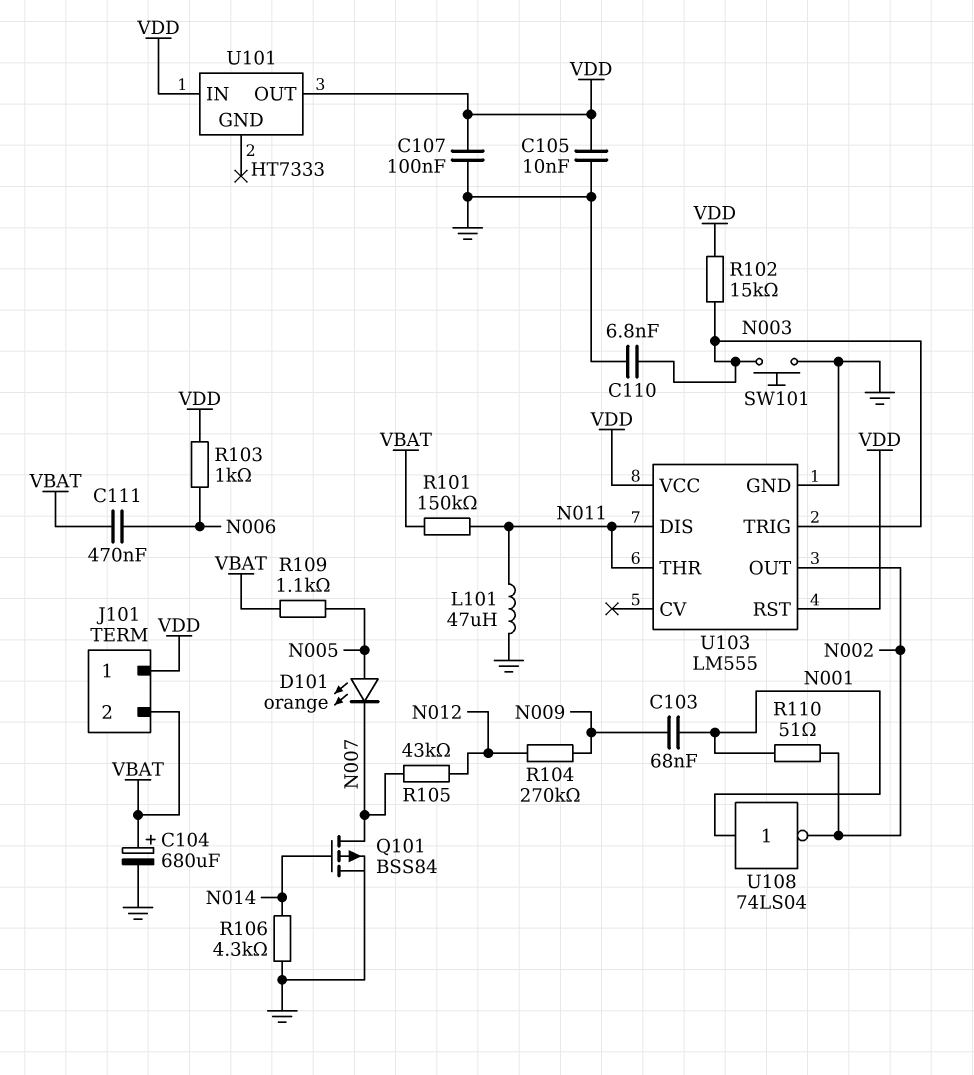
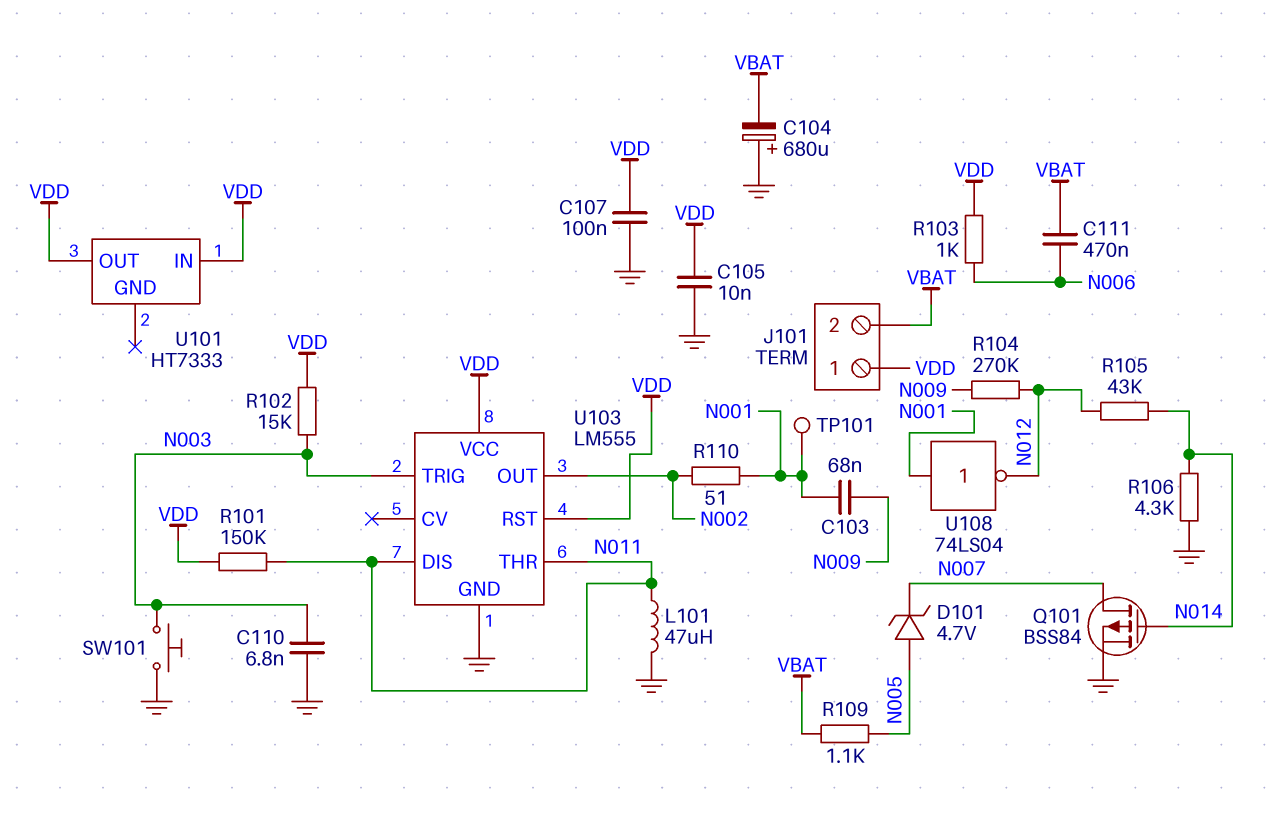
C104: 680uF (plus VBAT, minus GND) -> 680uF (plus GND, minus VBAT)
D101: LED orange (A N005, K N007) -> zener 4.7V (A N005, K N007)
R101: 150k (N011, VBAT) -> 150k (N011, VDD)
R105: 43k (N007, N012) -> 43k (N012, N014)
TP101: none -> test point (N001)
U108: NOT 74LS04 (in N001, out N002) -> NOT 74LS04 (in N001, out N012)

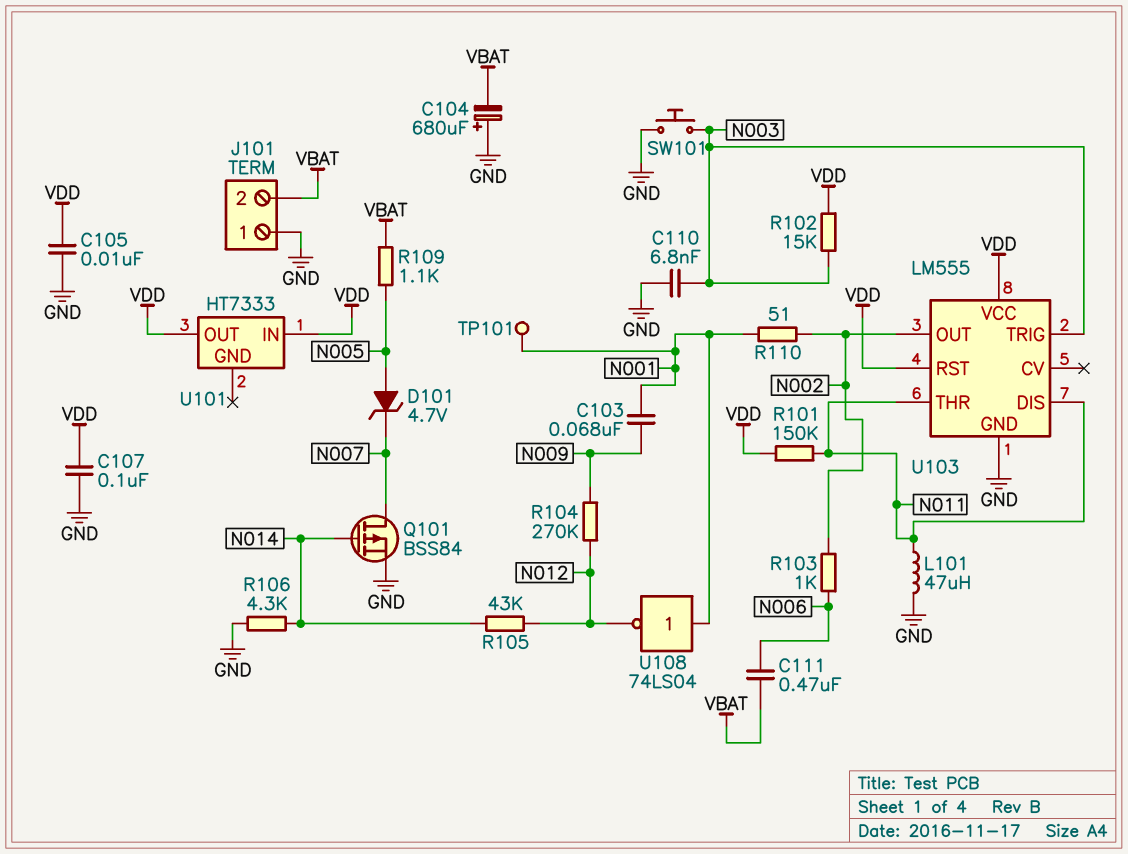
J101 pin 1: VDD -> GND
R103: 1k (N006, VDD) -> 1k (N002, N006)

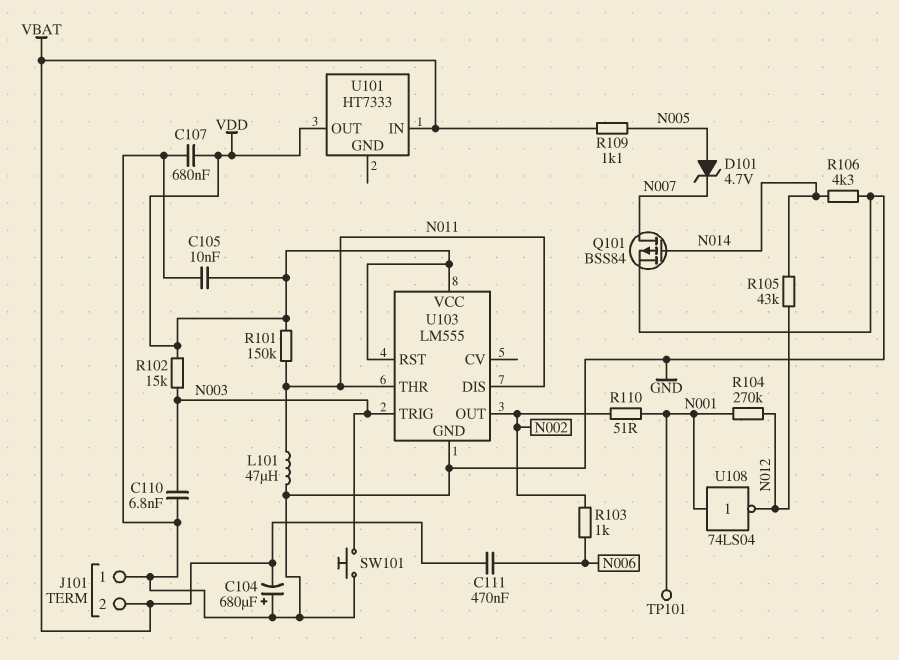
C103: 68nF (N001, N009) -> none
C107: 100nF (GND, VDD) -> 680nF (GND, VDD)
R104: 270k (N009, N012) -> 270k (N001, N012)
U101 pin IN: VDD -> VBAT

